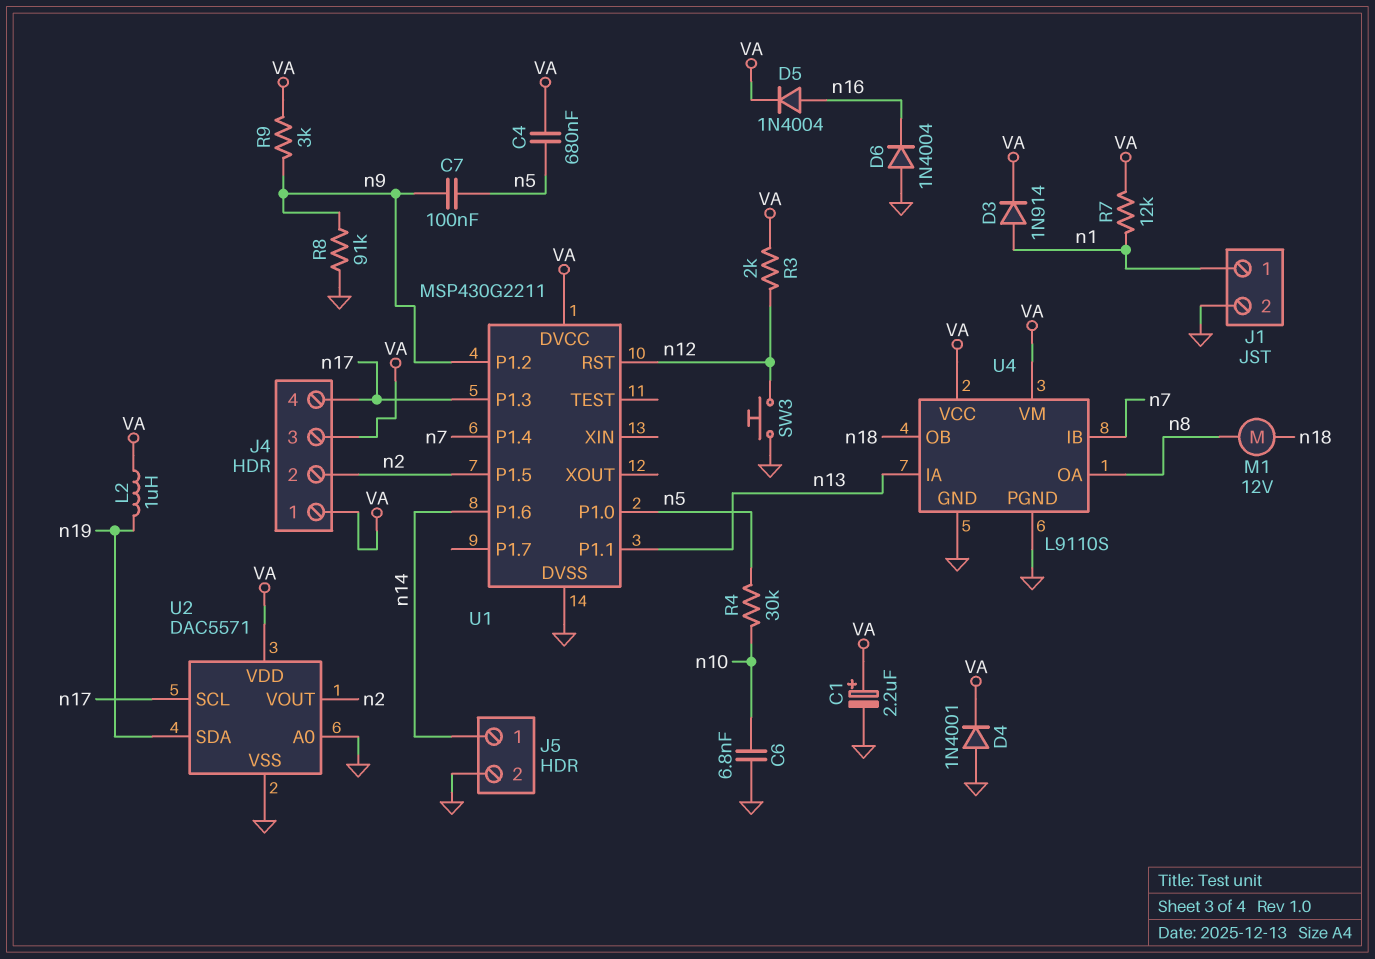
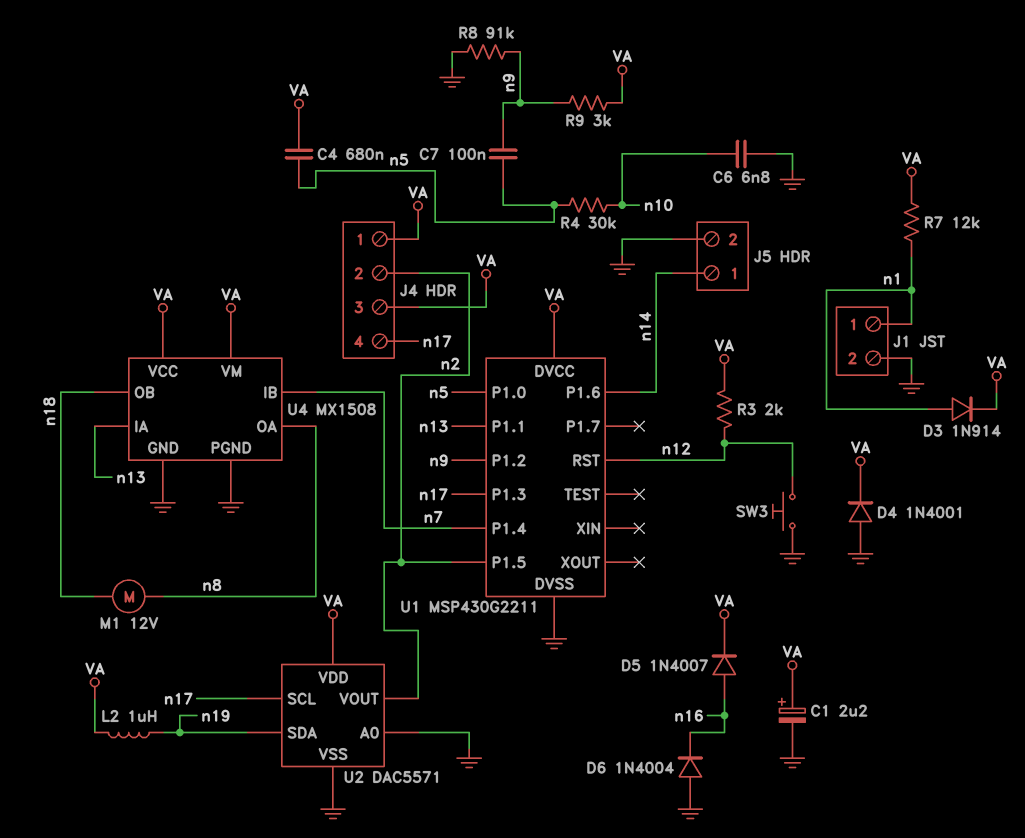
D5: diode 1N4004 (A n16, K VA) -> diode 1N4007 (A n16, K VA)
U4: L9110S -> MX1508

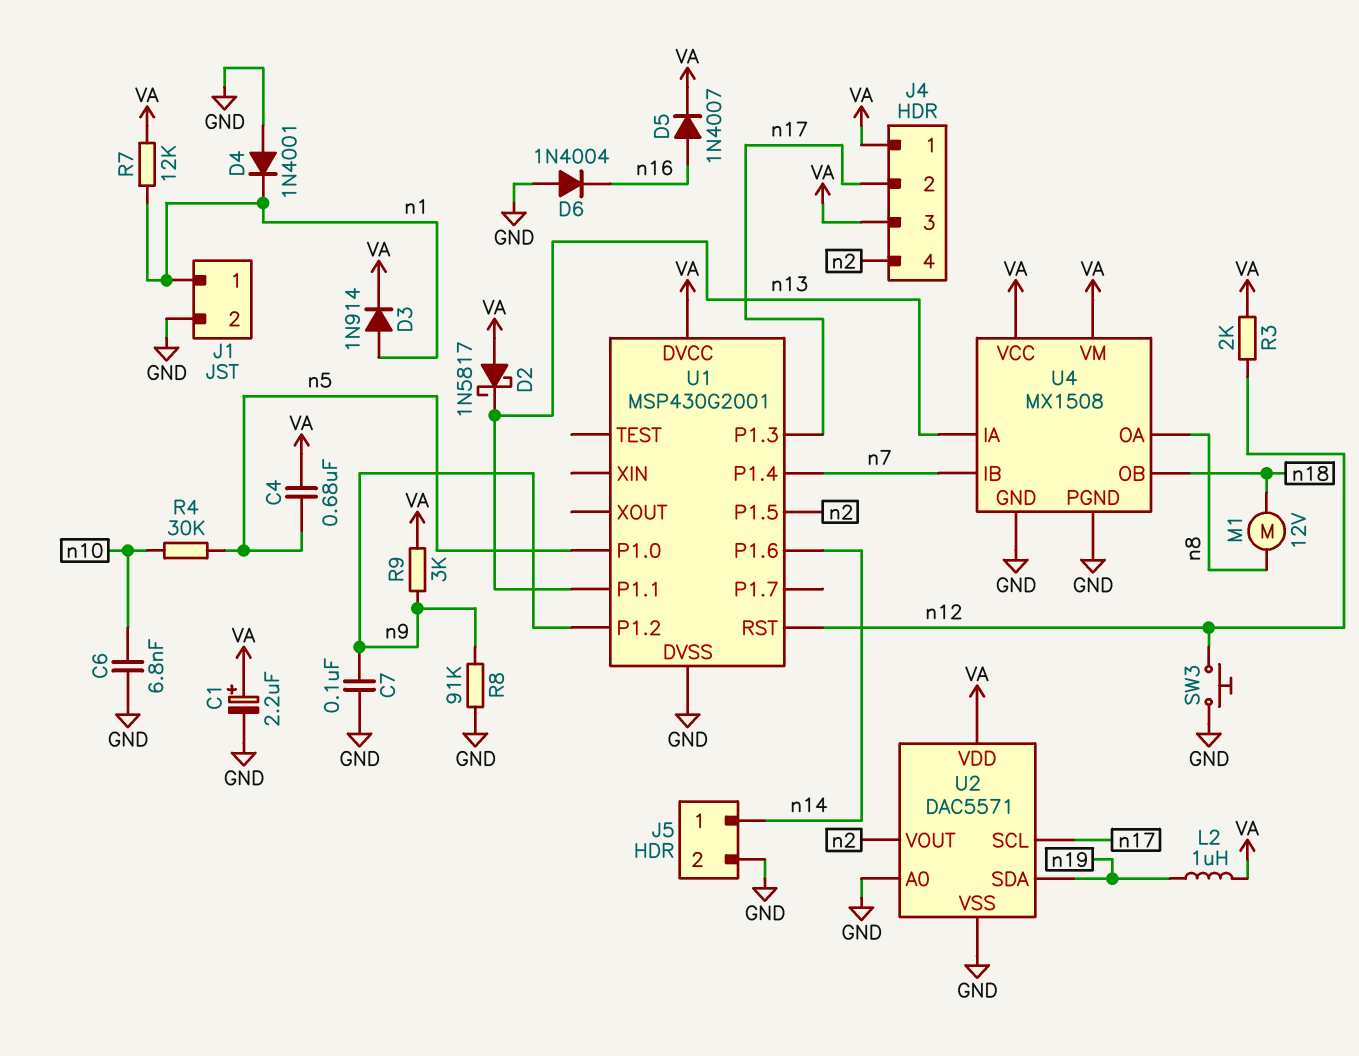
C7: 100nF (n5, n9) -> 100nF (GND, n9)
D2: none -> schottky 1N5817 (A VA, K n13)
D4: diode 1N4001 (A GND, K VA) -> diode 1N4001 (A GND, K n1)
J4 pin 2: n2 -> n17
J4 pin 4: n17 -> n2
U1: MSP430G2211 -> MSP430G2001

